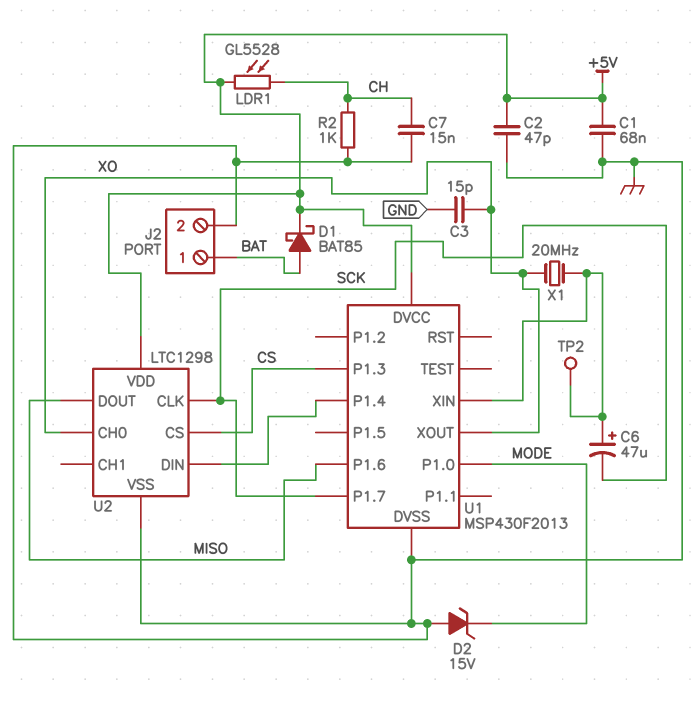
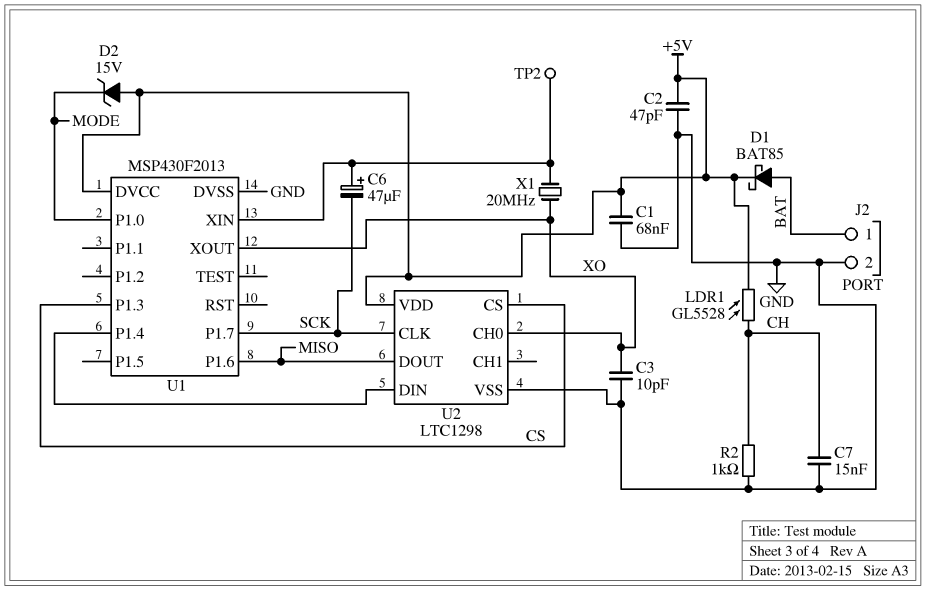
C3: 15pF (GND, XO) -> 10pF (GND, XO)
D2: zener 15V (A GND, K MODE) -> zener 15V (A +5V, K MODE)

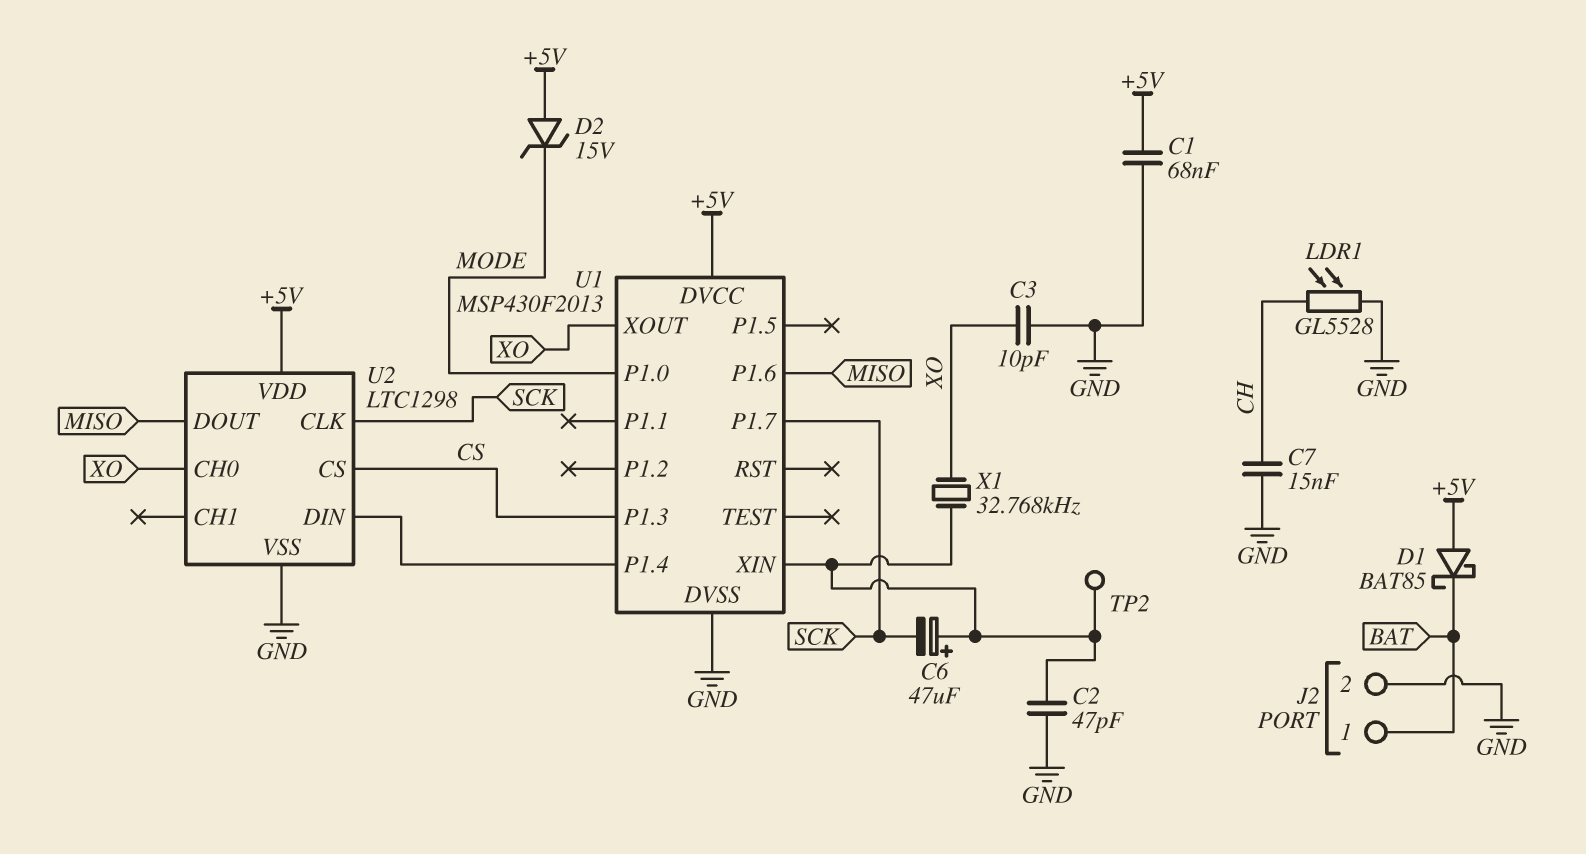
C2: 47pF (+5V, GND) -> 47pF (GND, U1/XIN)
D1: schottky BAT85 (A BAT, K +5V) -> schottky BAT85 (A +5V, K BAT)
LDR1: GL5528 (+5V, CH) -> GL5528 (CH, GND)
R2: 1k (CH, GND) -> none
X1: 20MHz (U1/XIN, XO) -> 32.768kHz (U1/XIN, XO)

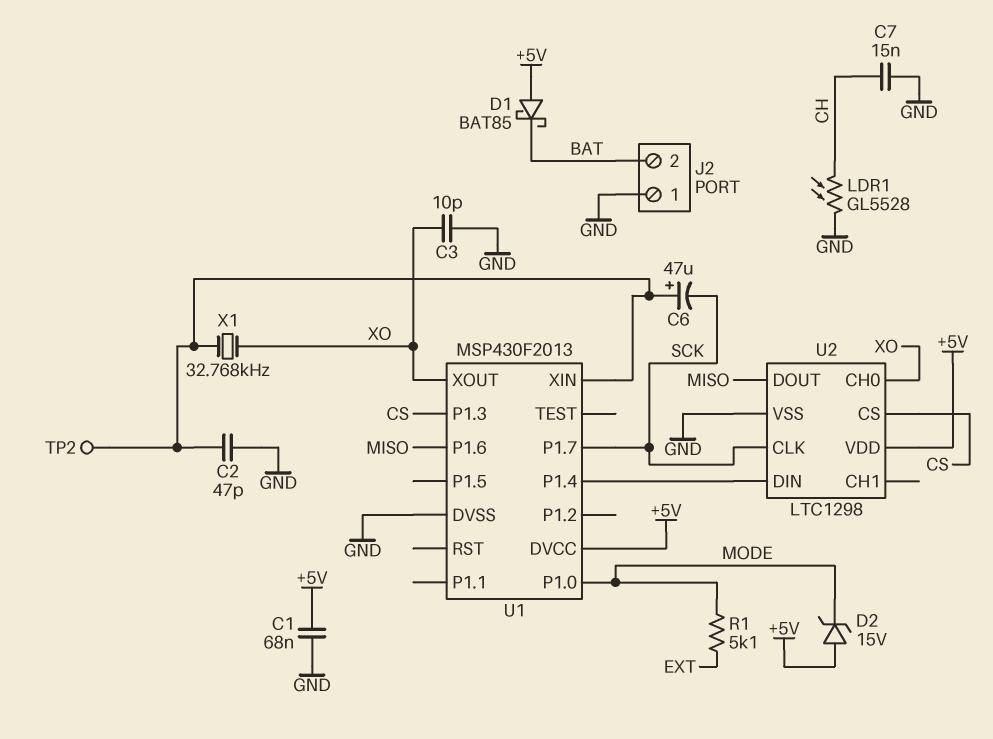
J2 pin 1: BAT -> GND
J2 pin 2: GND -> BAT
R1: none -> 5.1k (EXT, MODE)

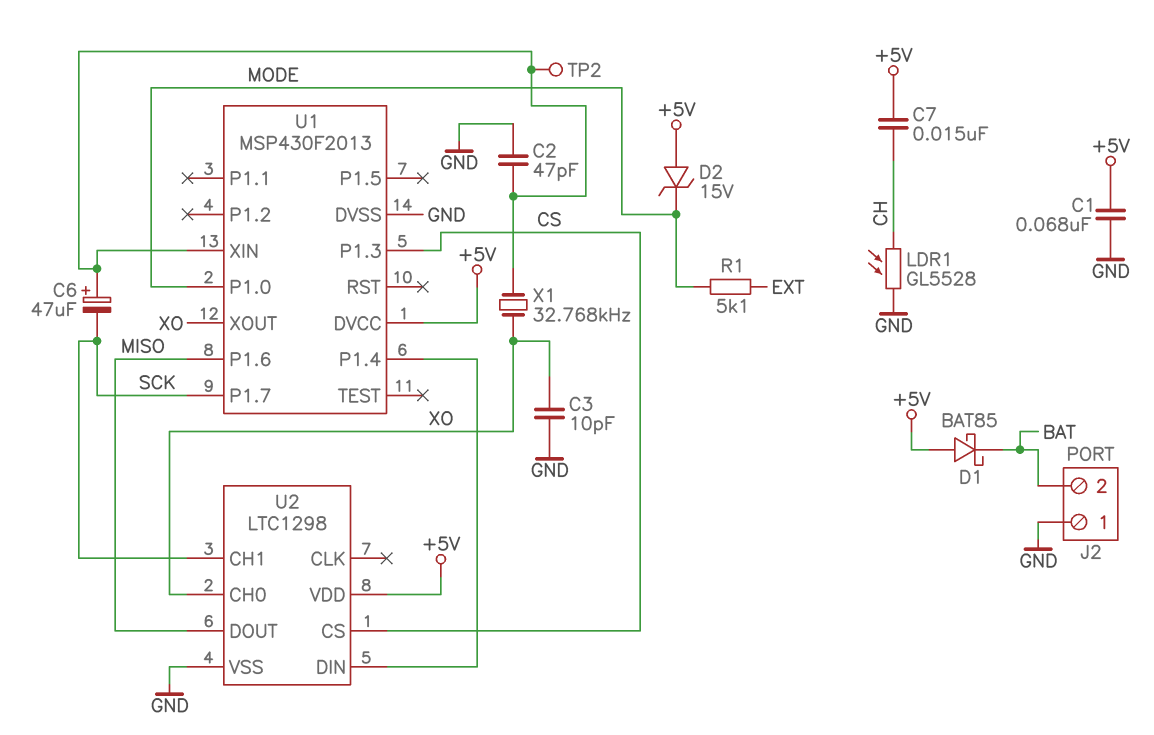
C7: 15nF (CH, GND) -> 15nF (+5V, CH)
U2 pin CH1: none -> SCK
U2 pin CLK: SCK -> none

